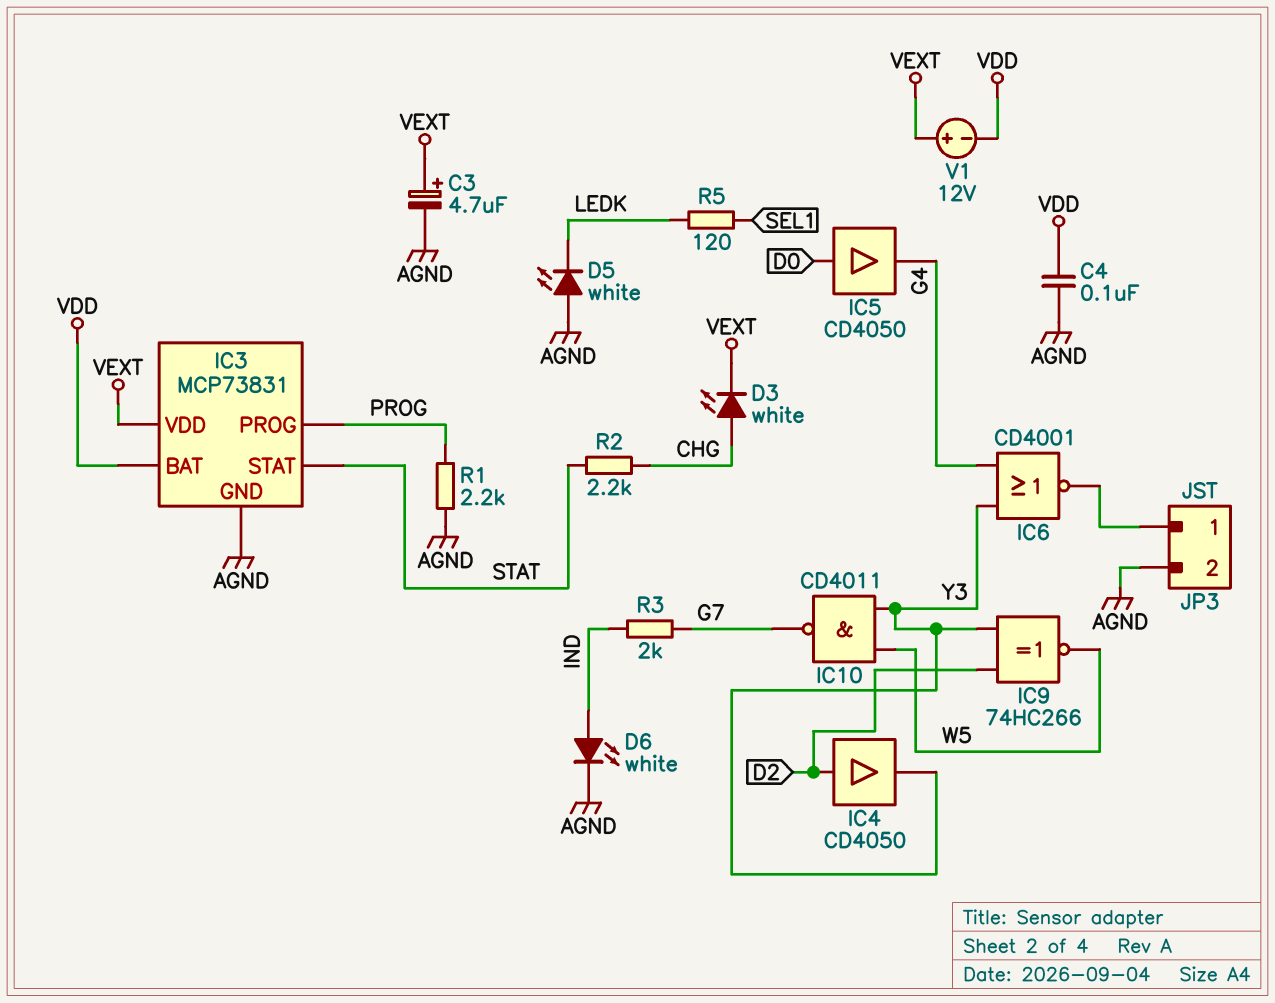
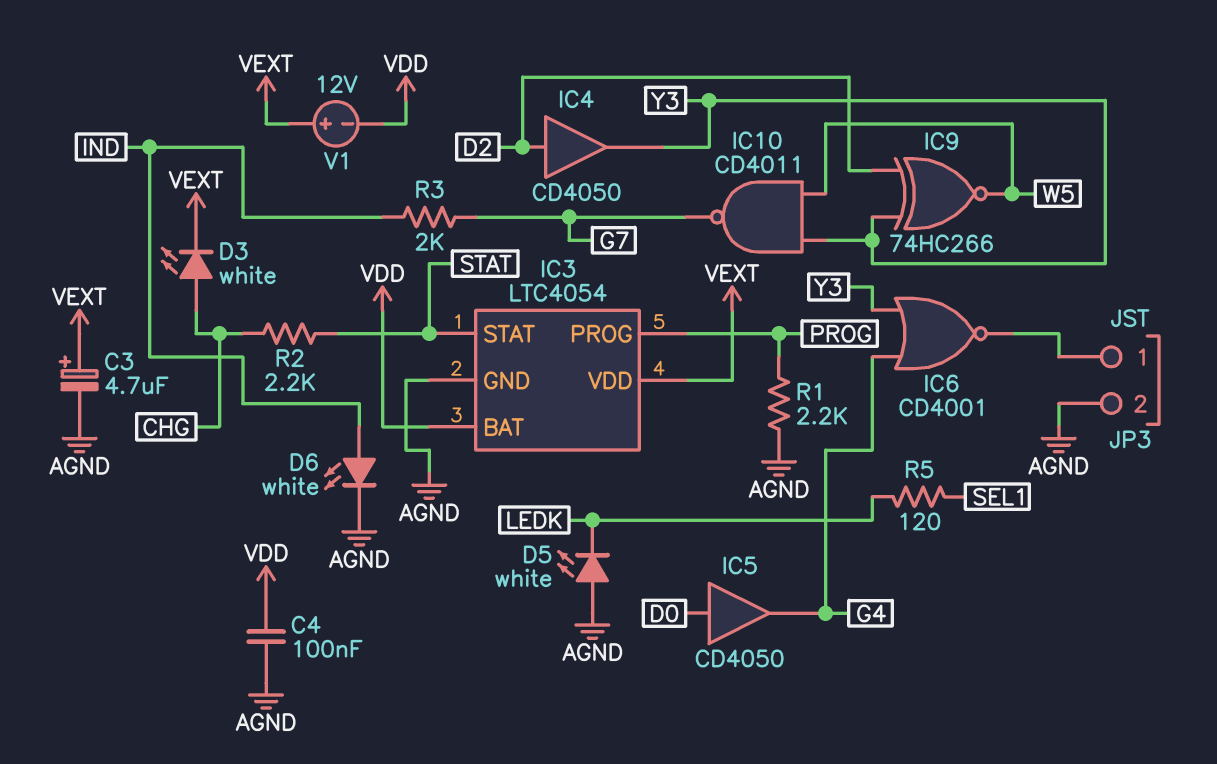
IC3: MCP73831 -> LTC4054

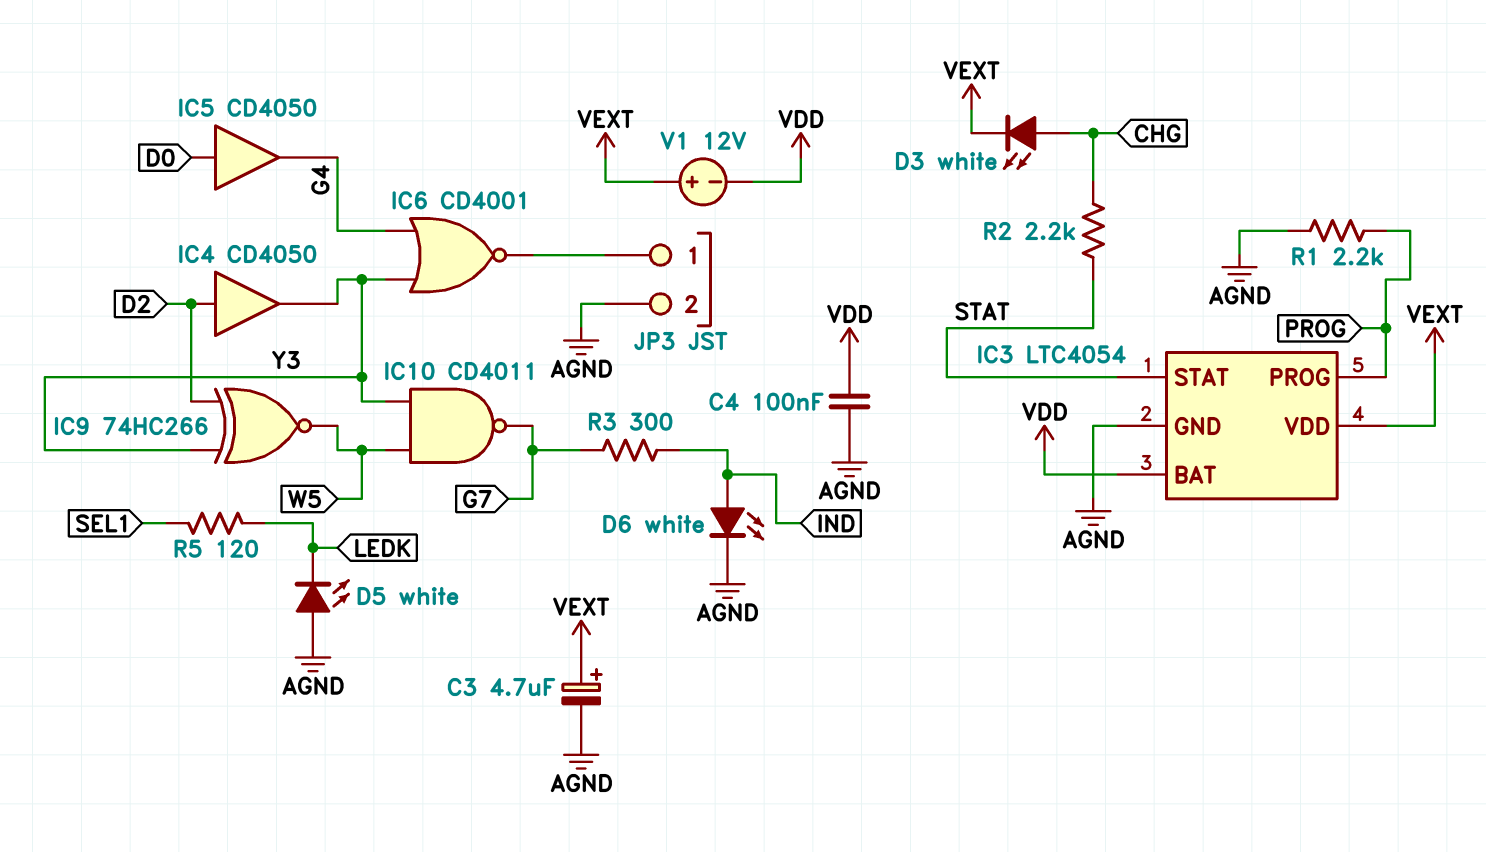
R3: 2k (G7, IND) -> 300 (G7, IND)

